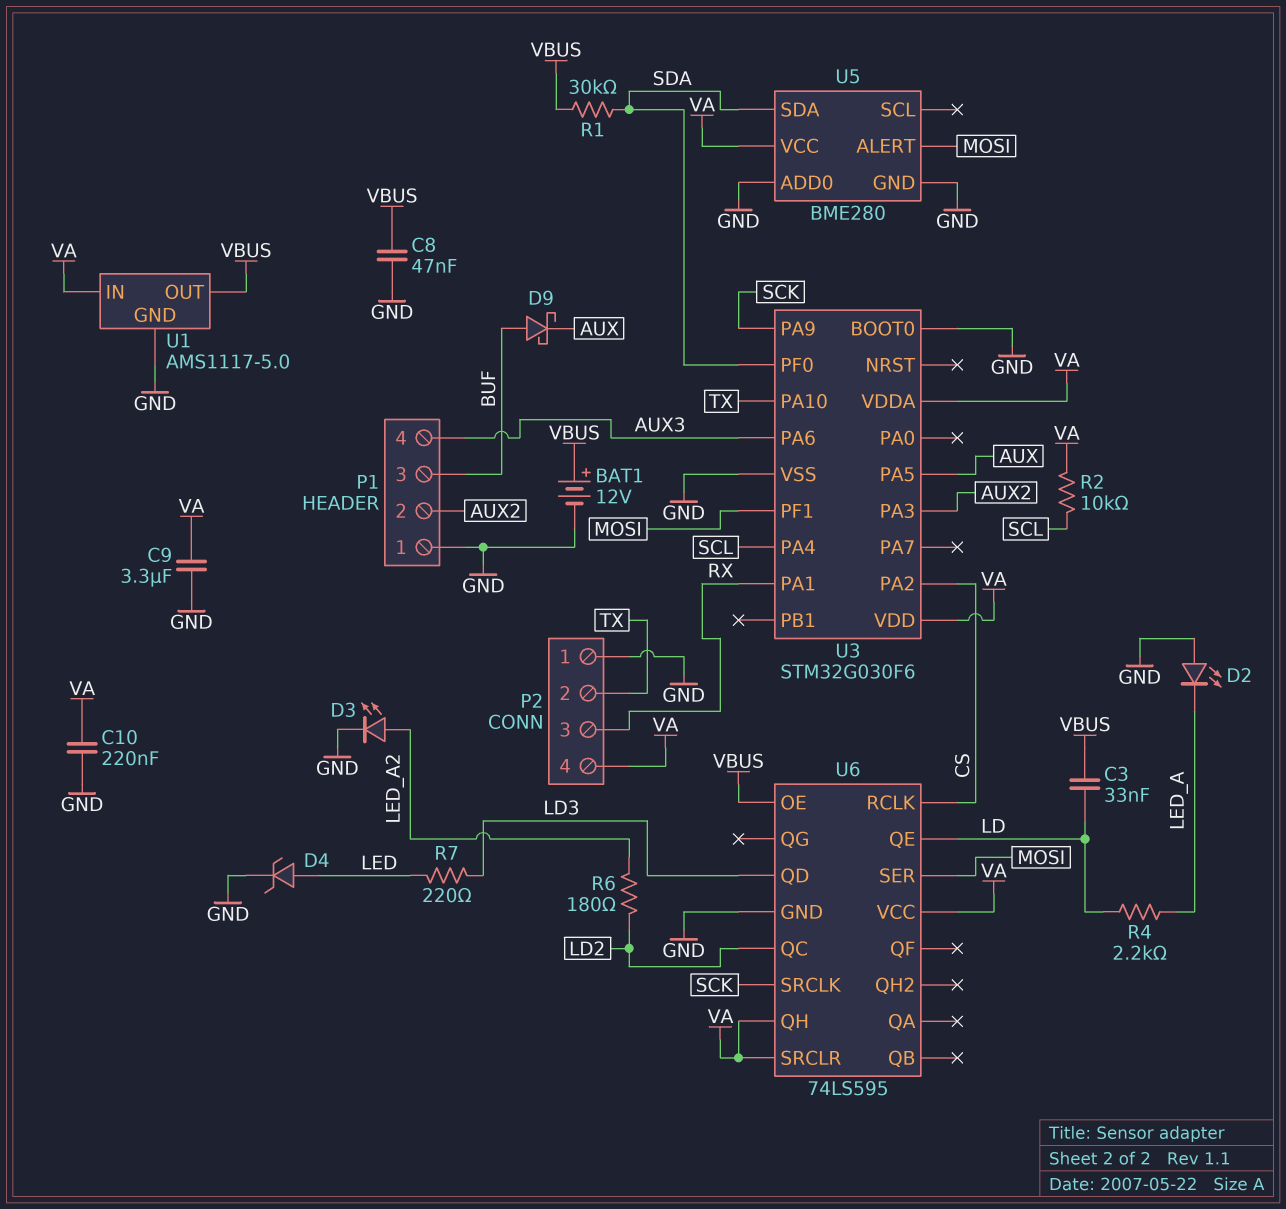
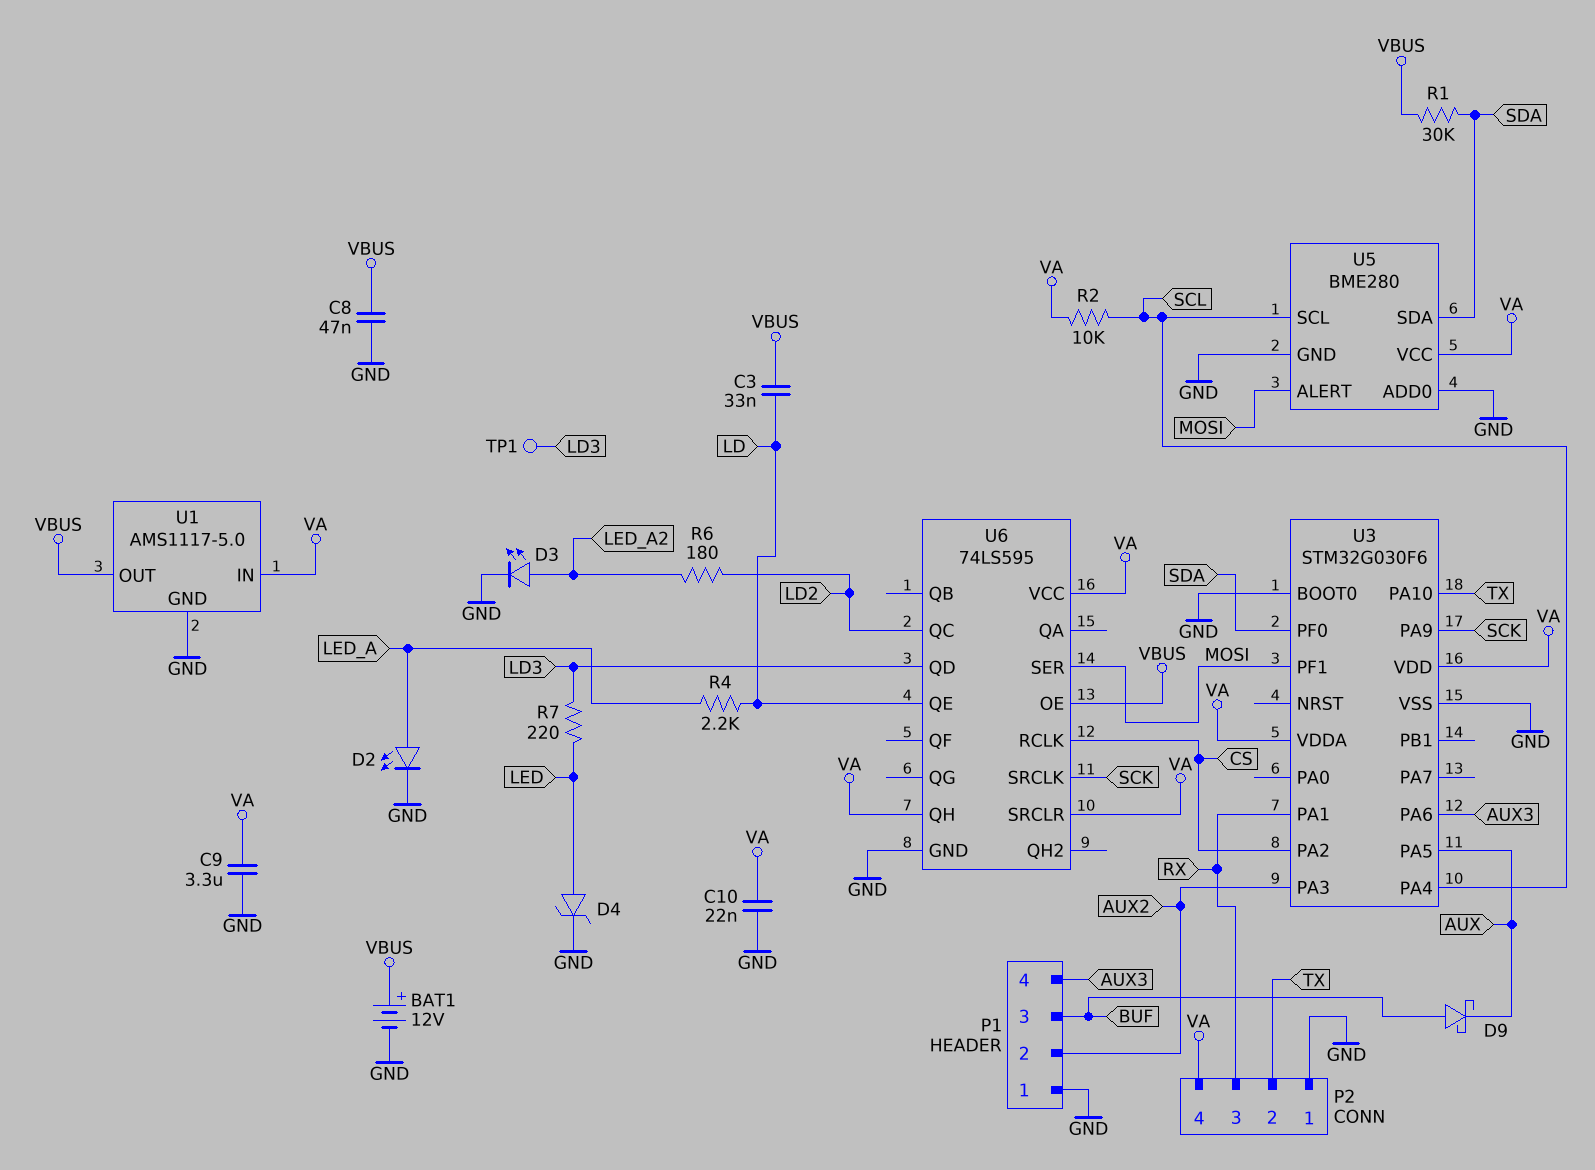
C10: 220nF (GND, VA) -> 22nF (GND, VA)
D2: LED (A GND, K LED_A) -> LED (A LED_A, K GND)
TP1: none -> test point (LD3)
U5 pin SCL: none -> SCL

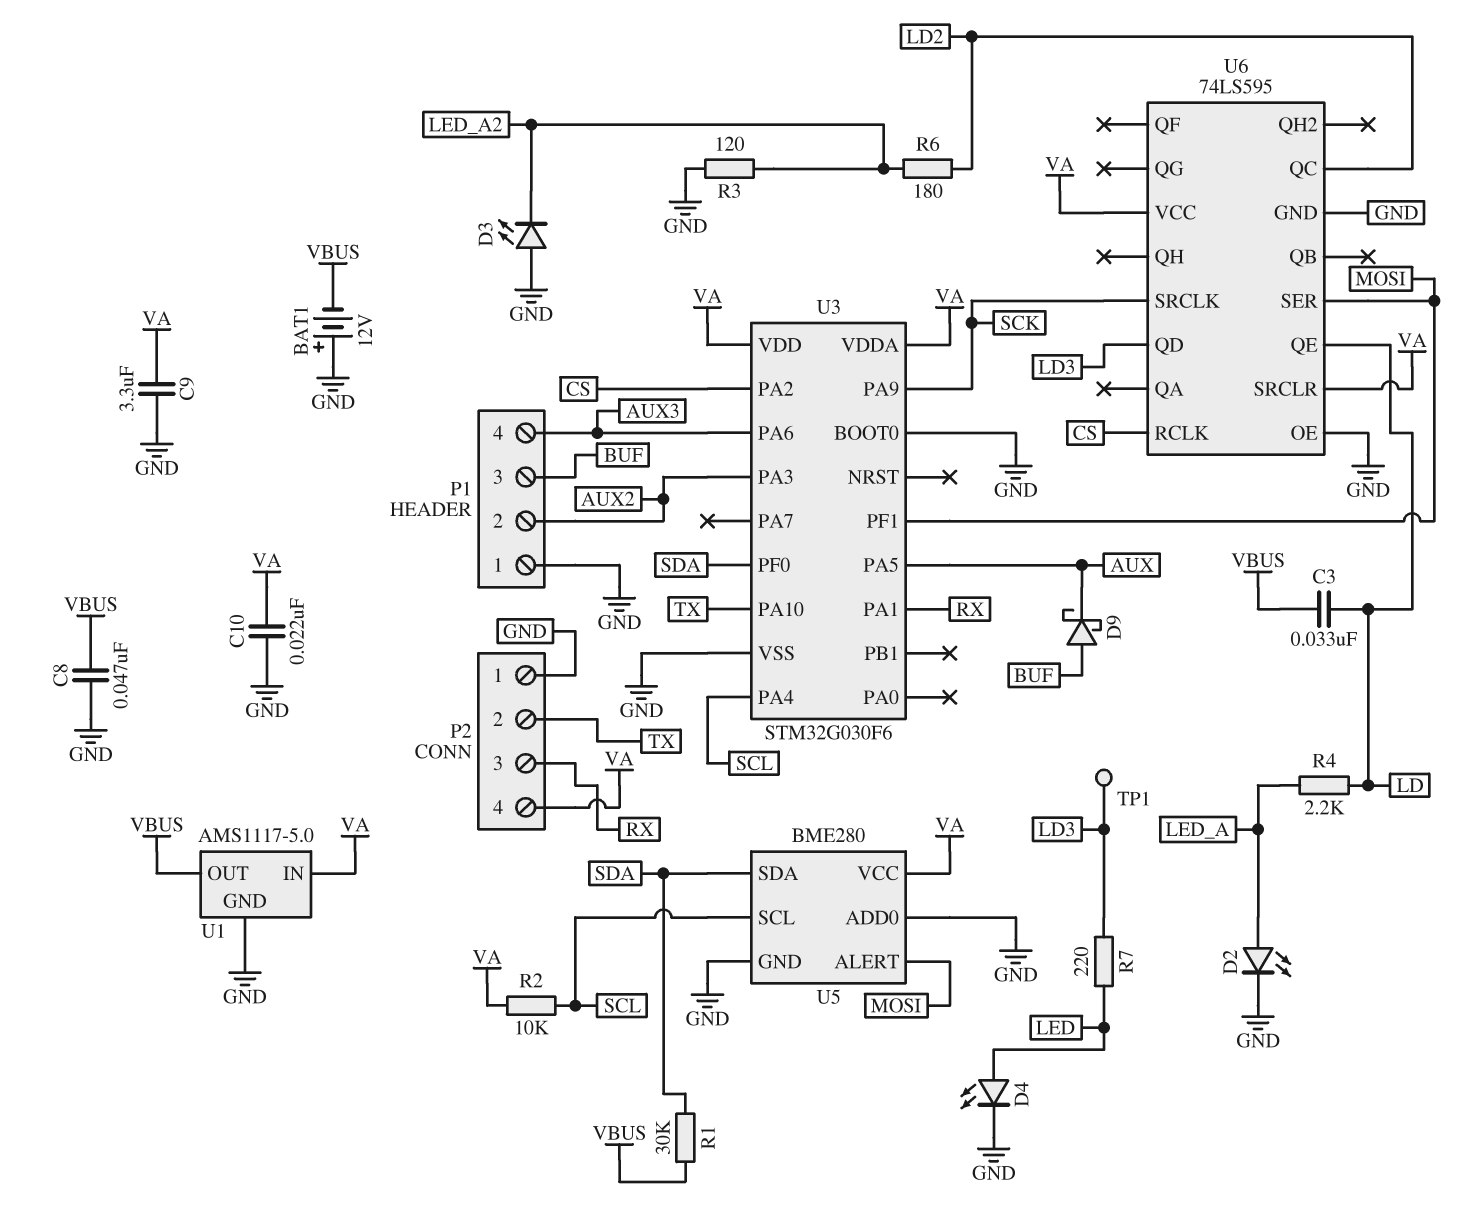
BAT1: 12V (plus VBUS, minus GND) -> 12V (plus GND, minus VBUS)
D3: LED (A LED_A2, K GND) -> LED (A GND, K LED_A2)
D4: zener (A LED, K GND) -> LED (A LED, K GND)
R3: none -> 120 (GND, LED_A2)
U6 pin OE: VBUS -> GND
U6 pin QH: VA -> none

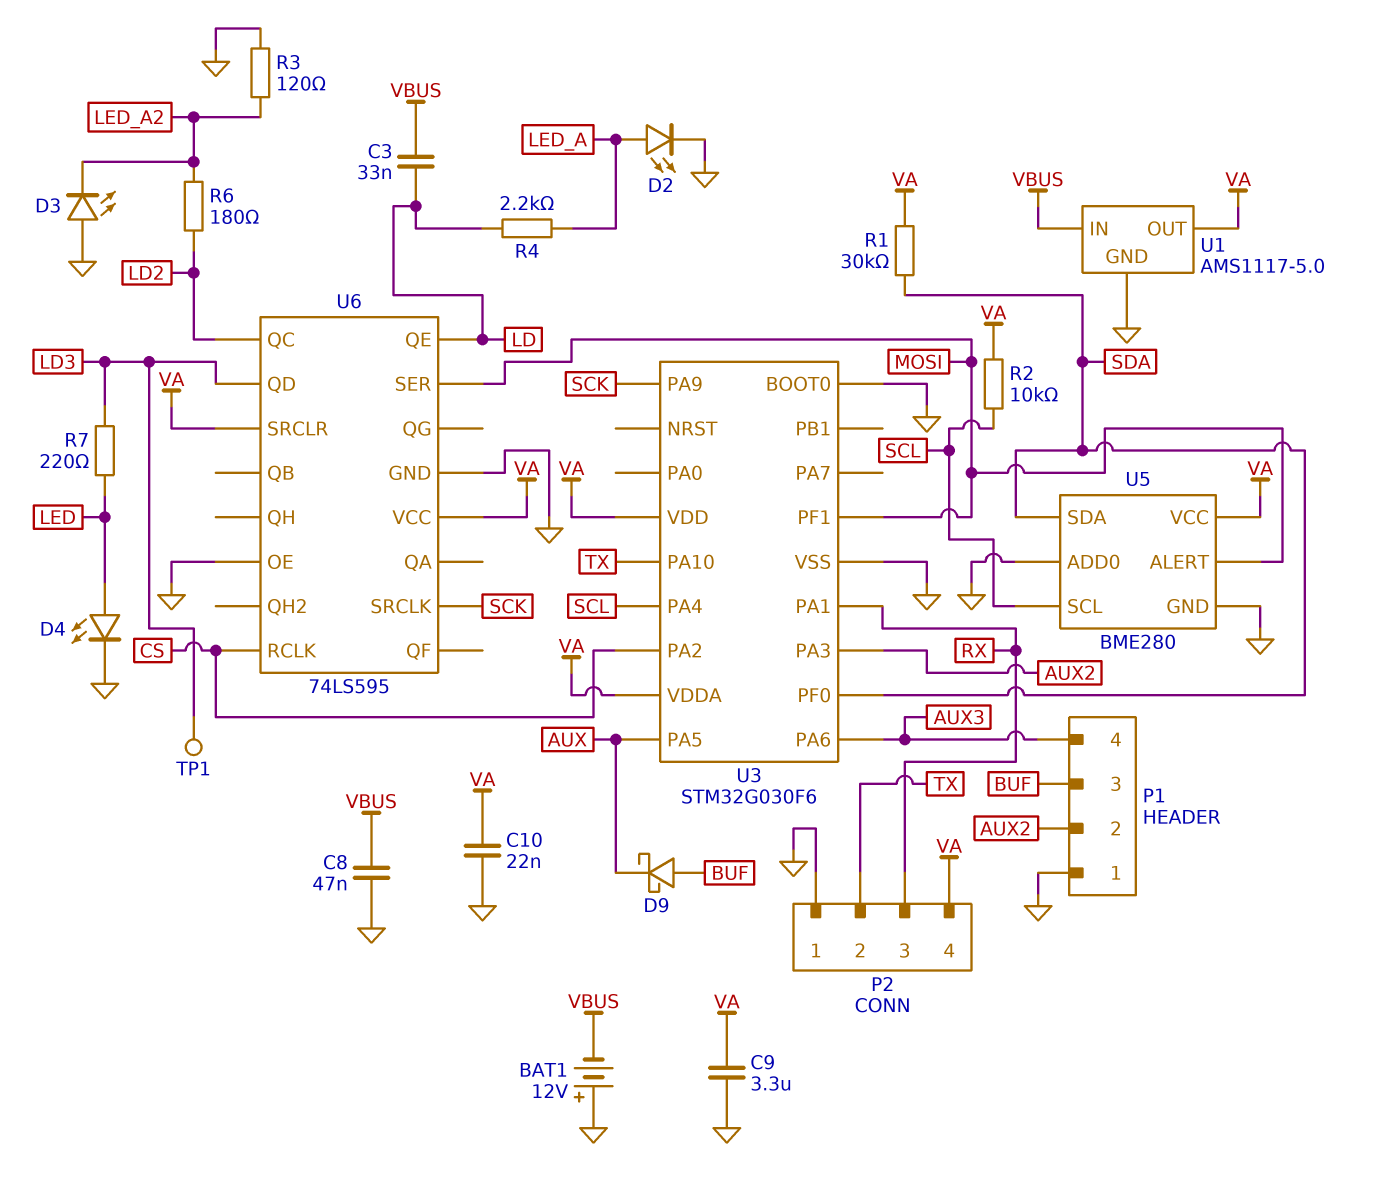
R1: 30k (SDA, VBUS) -> 30k (SDA, VA)
U1 pin IN: VA -> VBUS
U1 pin OUT: VBUS -> VA

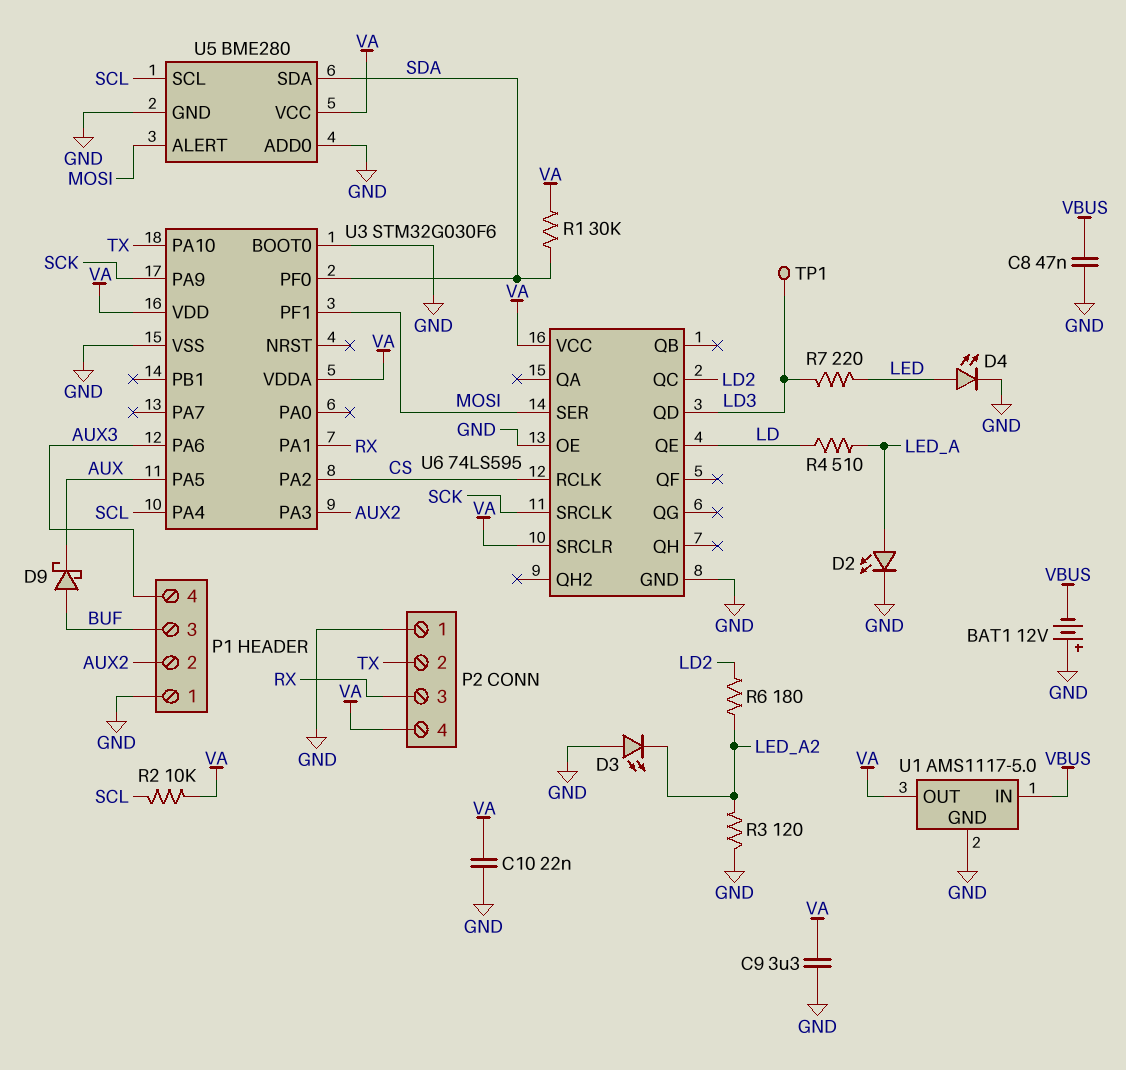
C3: 33nF (LD, VBUS) -> none
R4: 2.2k (LD, LED_A) -> 510 (LD, LED_A)

